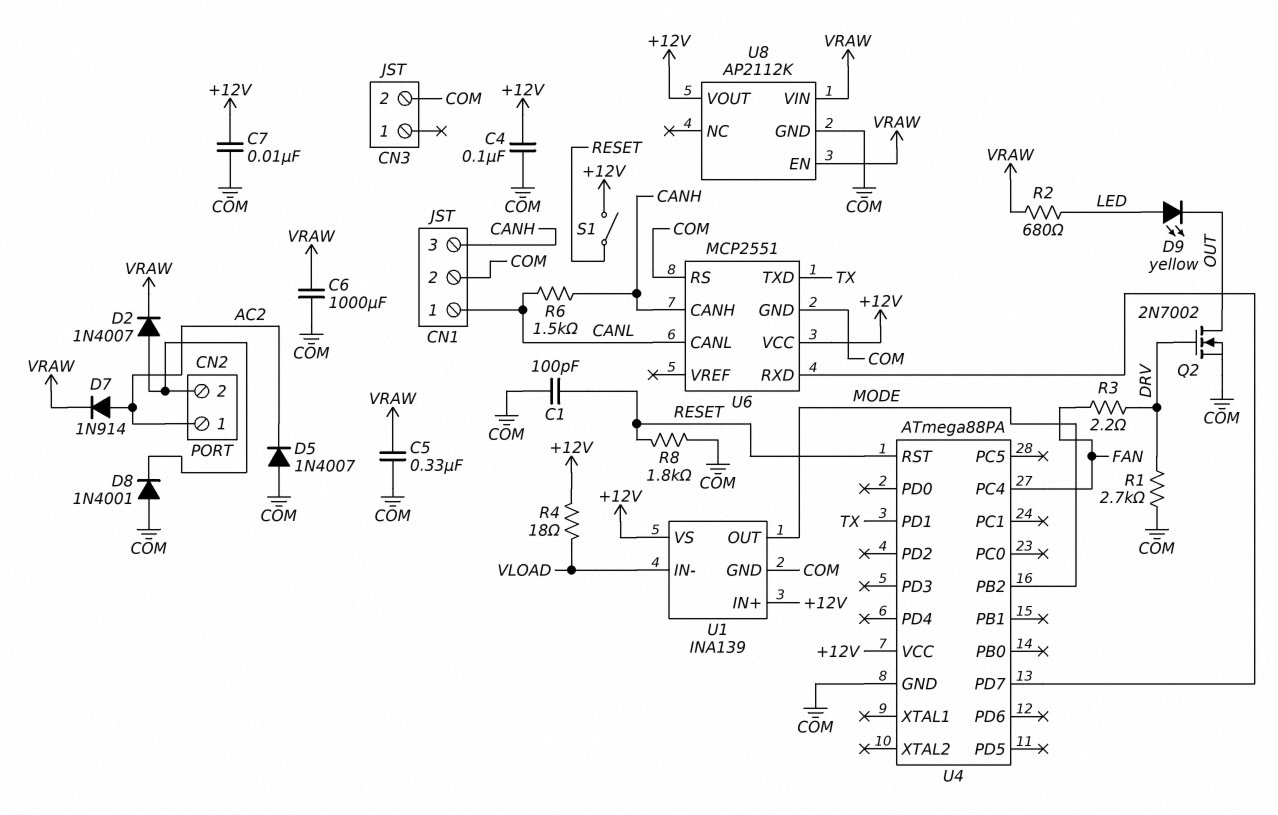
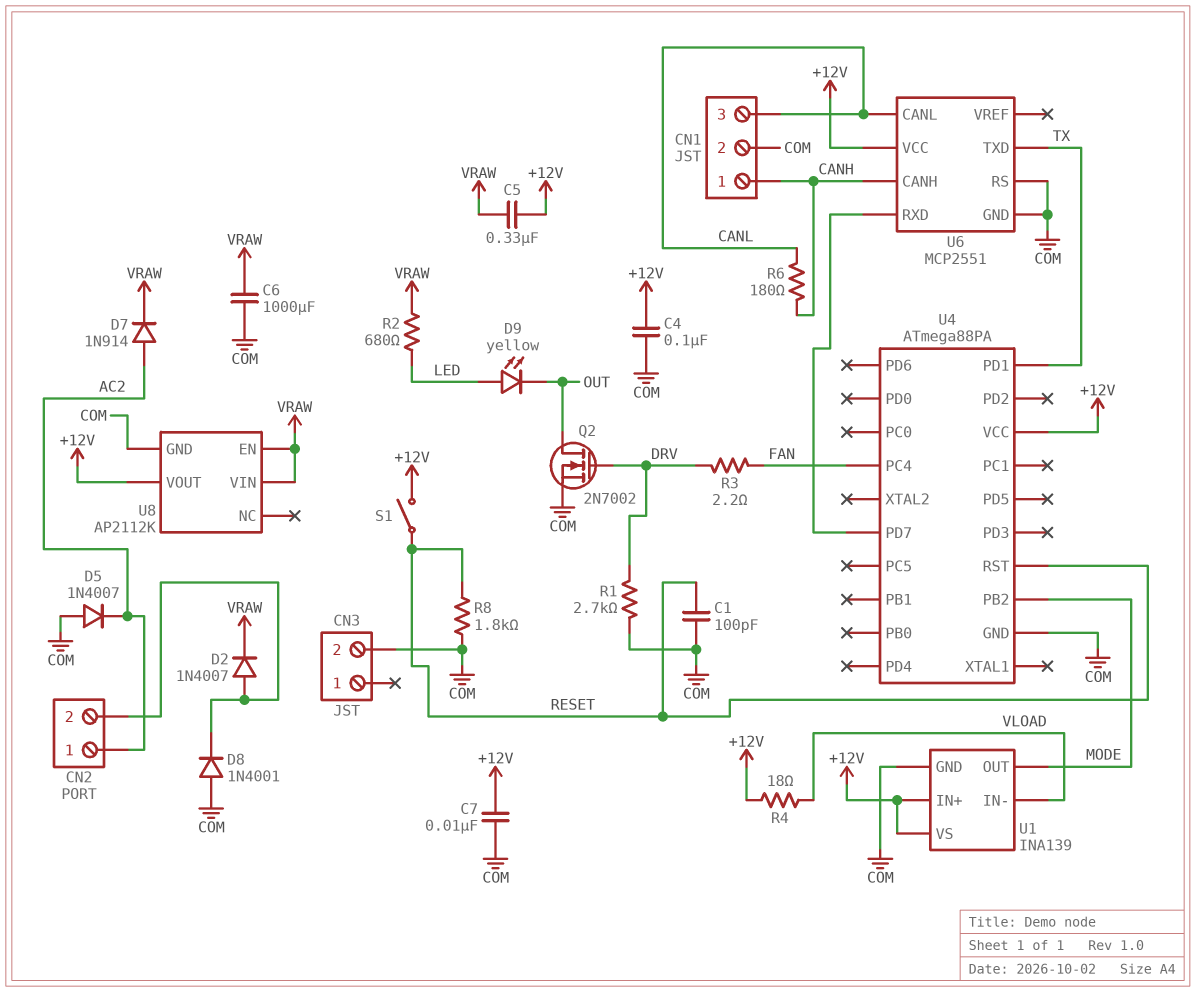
C5: 330nF (COM, VRAW) -> 330nF (+12V, VRAW)
CN1 pin 1: CANL -> CANH
CN1 pin 3: CANH -> CANL
R6: 1.5k (CANH, CANL) -> 180 (CANH, CANL)

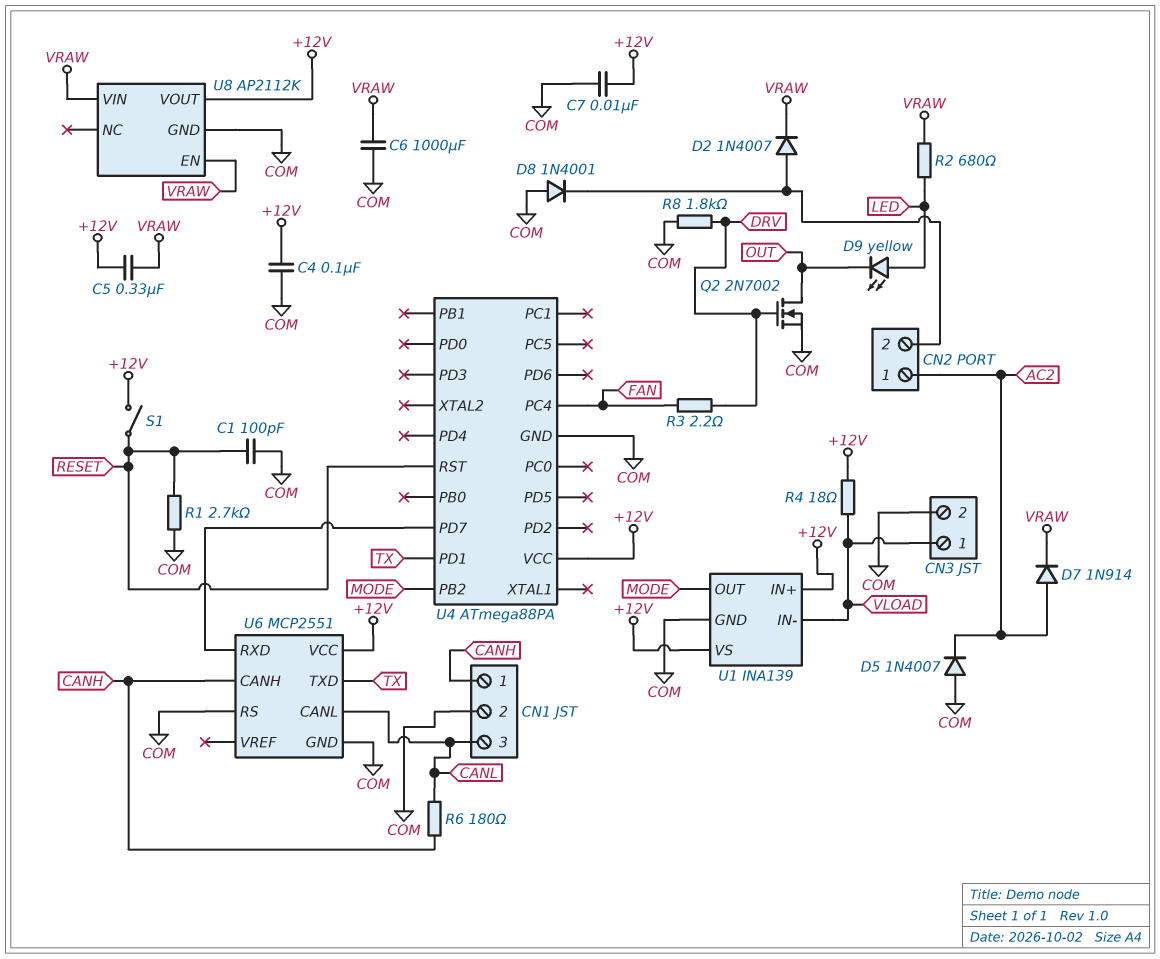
CN3 pin 1: none -> VLOAD
R1: 2.7k (COM, DRV) -> 2.7k (COM, RESET)
R8: 1.8k (COM, RESET) -> 1.8k (COM, DRV)

